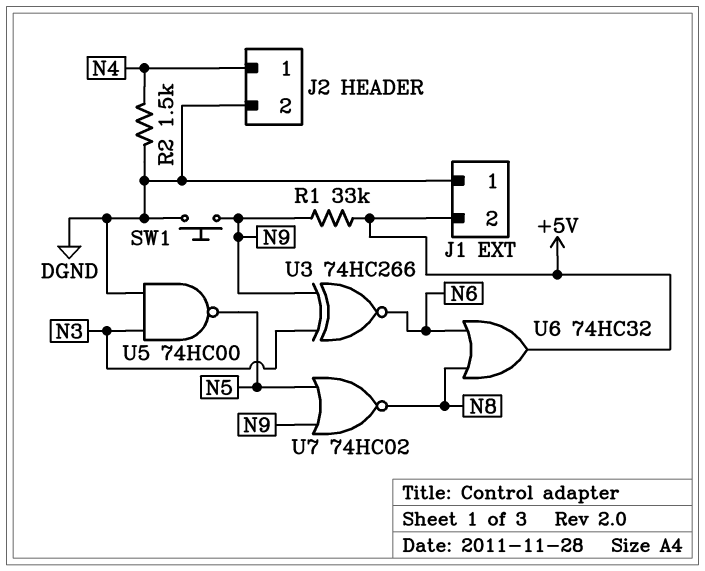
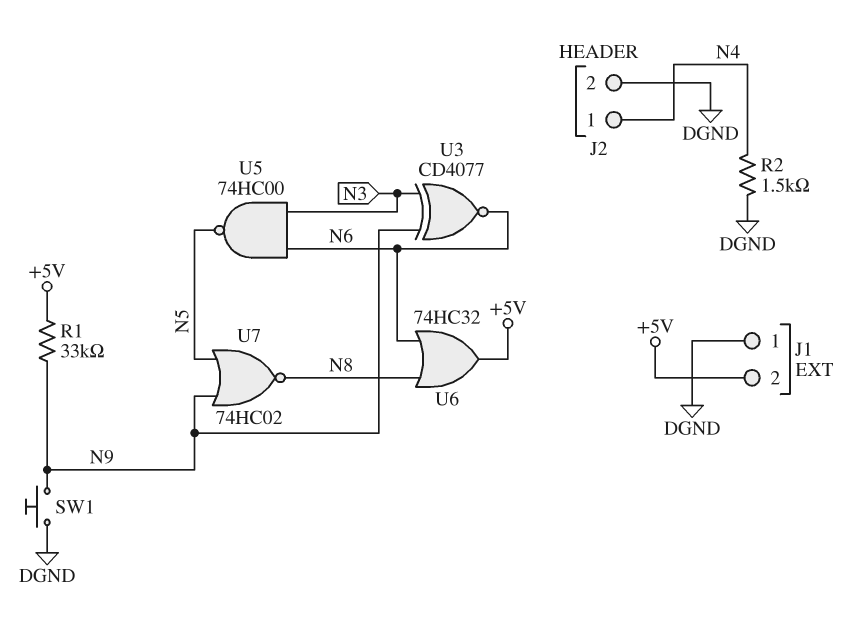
U3: XNOR 74HC266 (in N3, in N9, out N6) -> XNOR CD4077 (in N3, in N9, out N6)
U5: NAND 74HC00 (in DGND, in N3, out N5) -> NAND 74HC00 (in N3, in N6, out N5)

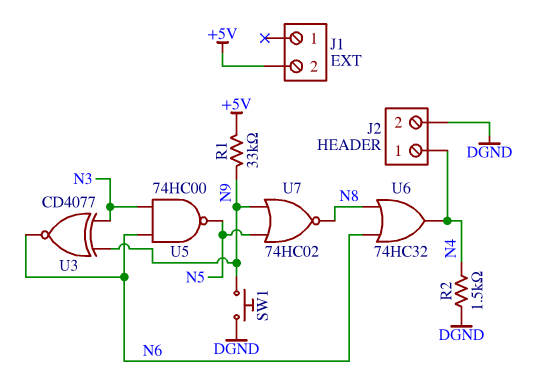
J1 pin 1: DGND -> none
U6: OR 74HC32 (in N6, in N8, out +5V) -> OR 74HC32 (in N6, in N8, out N4)

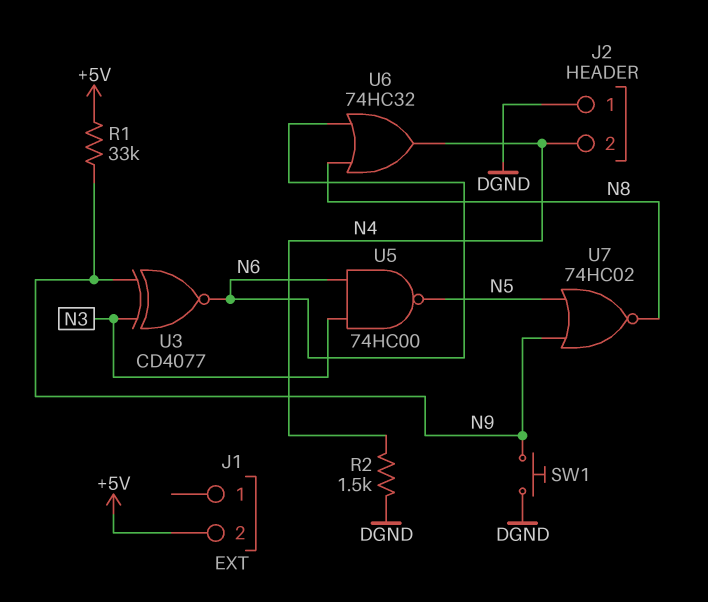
J2 pin 1: N4 -> DGND
J2 pin 2: DGND -> N4

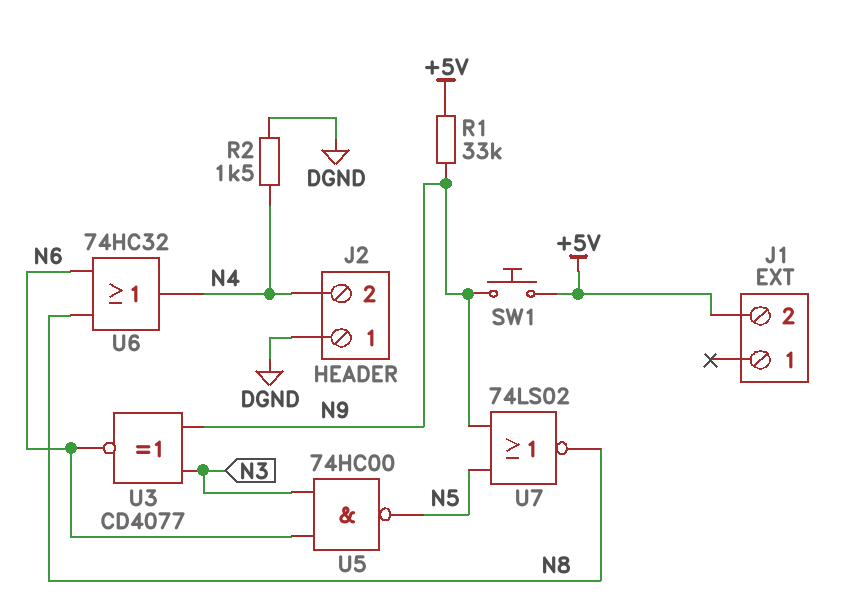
SW1: button (DGND, N9) -> button (+5V, N9)
U7: NOR 74HC02 (in N5, in N9, out N8) -> NOR 74LS02 (in N5, in N9, out N8)

